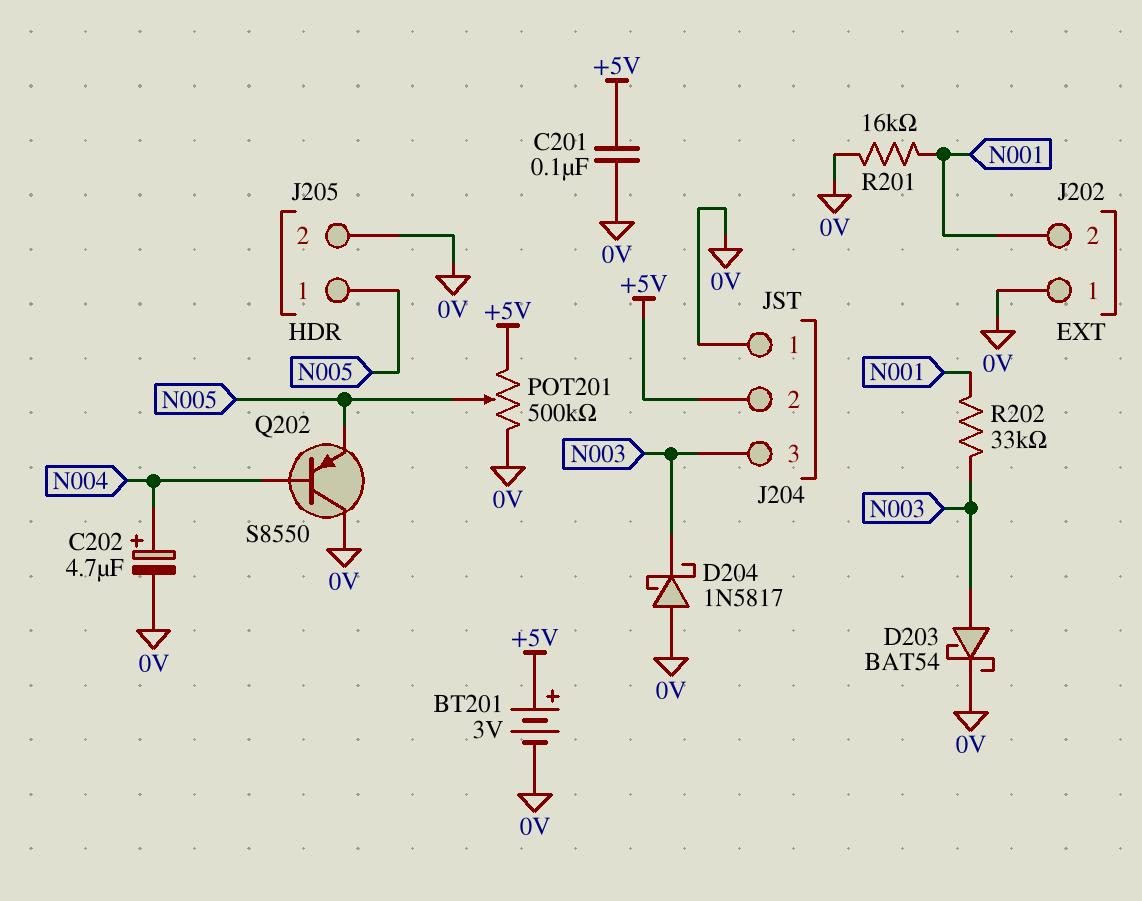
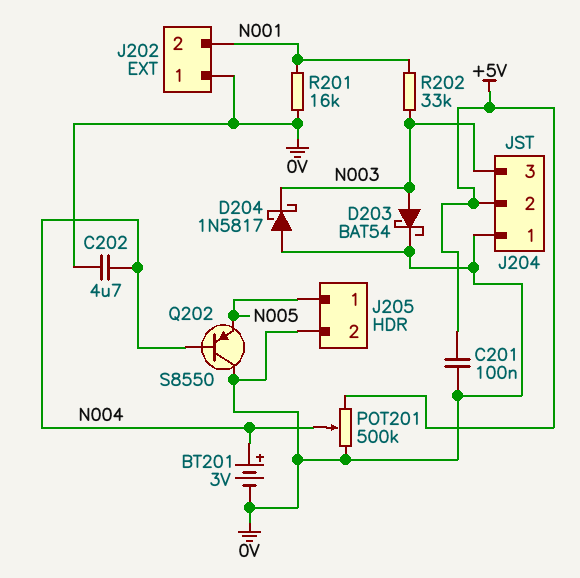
BT201: 3V (plus +5V, minus 0V) -> 3V (plus N004, minus 0V)
C202: 4.7uF (plus N004, minus 0V) -> 4.7uF (0V, N004)
POT201: 500k (+5V, 0V, wiper N005) -> 500k (+5V, 0V, wiper N004)

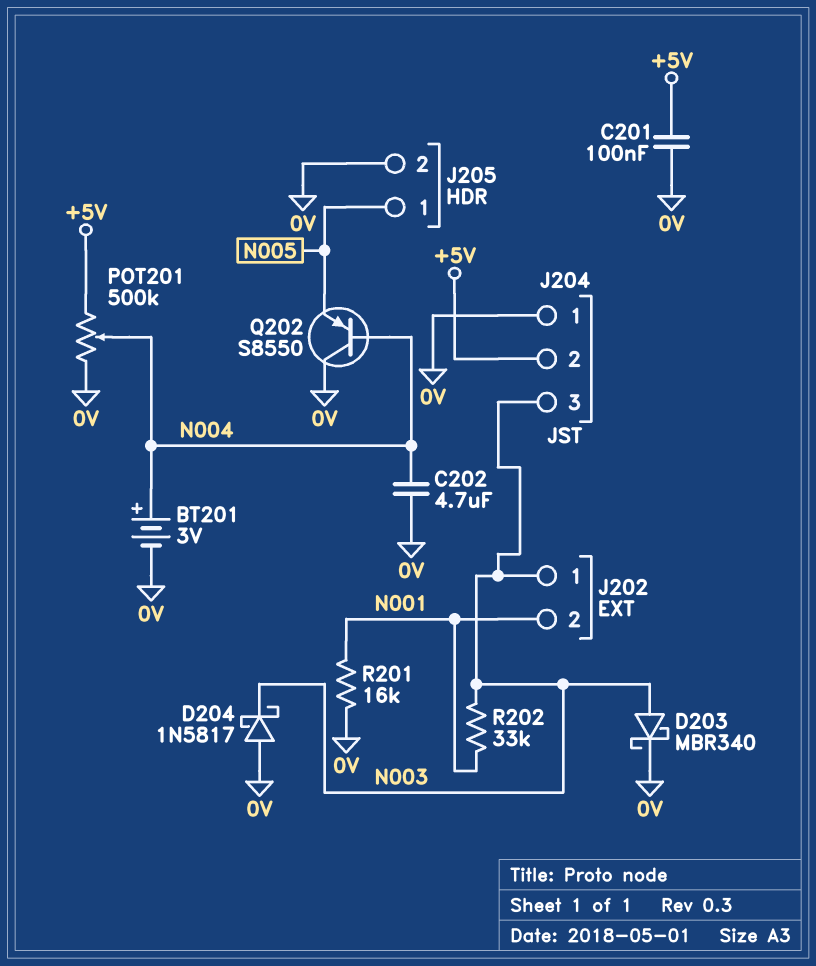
D203: schottky BAT54 (A N003, K 0V) -> schottky MBR340 (A N003, K 0V)
J202 pin 1: 0V -> N003

